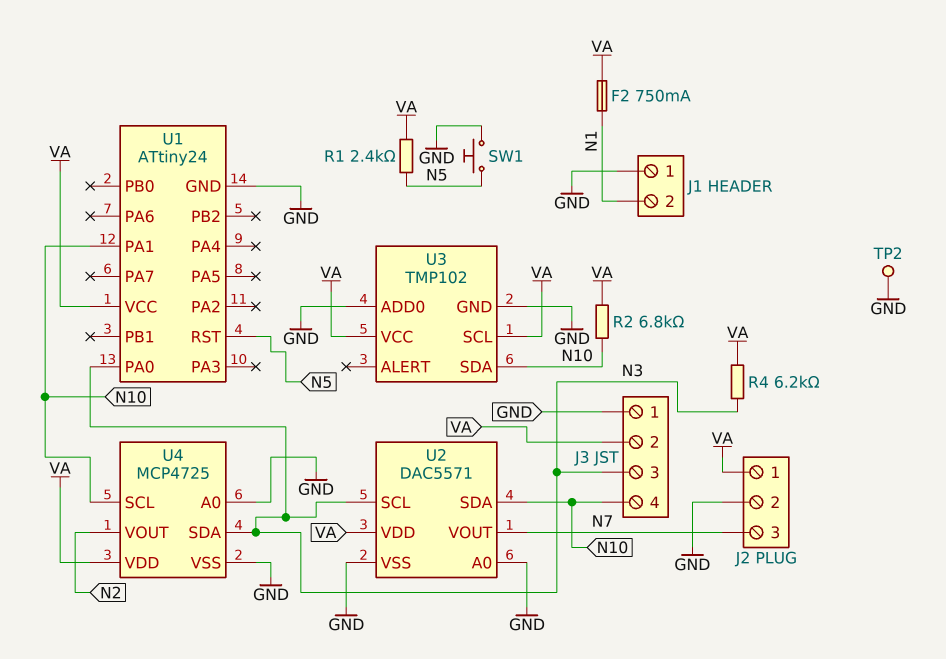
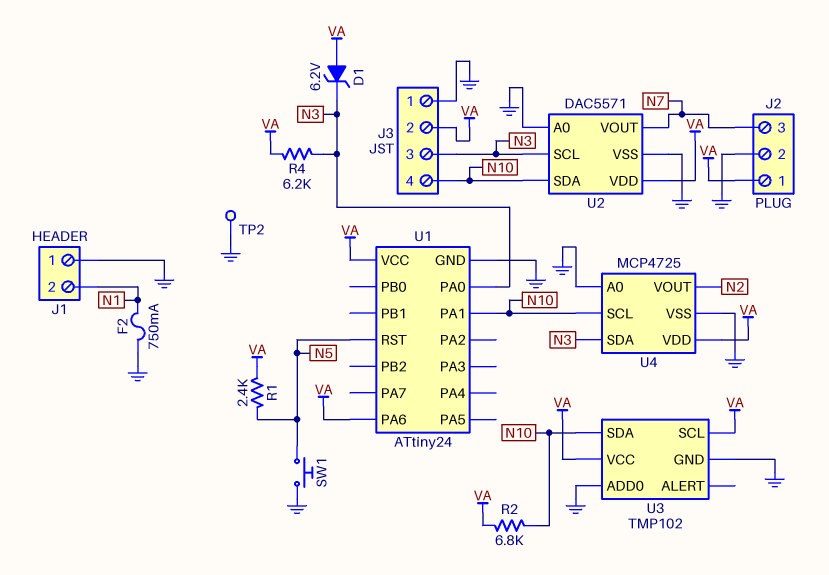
D1: none -> zener 6.2V (A VA, K N3)
F2: 750mA (N1, VA) -> 750mA (GND, N1)
U1 pin PA6: none -> VA

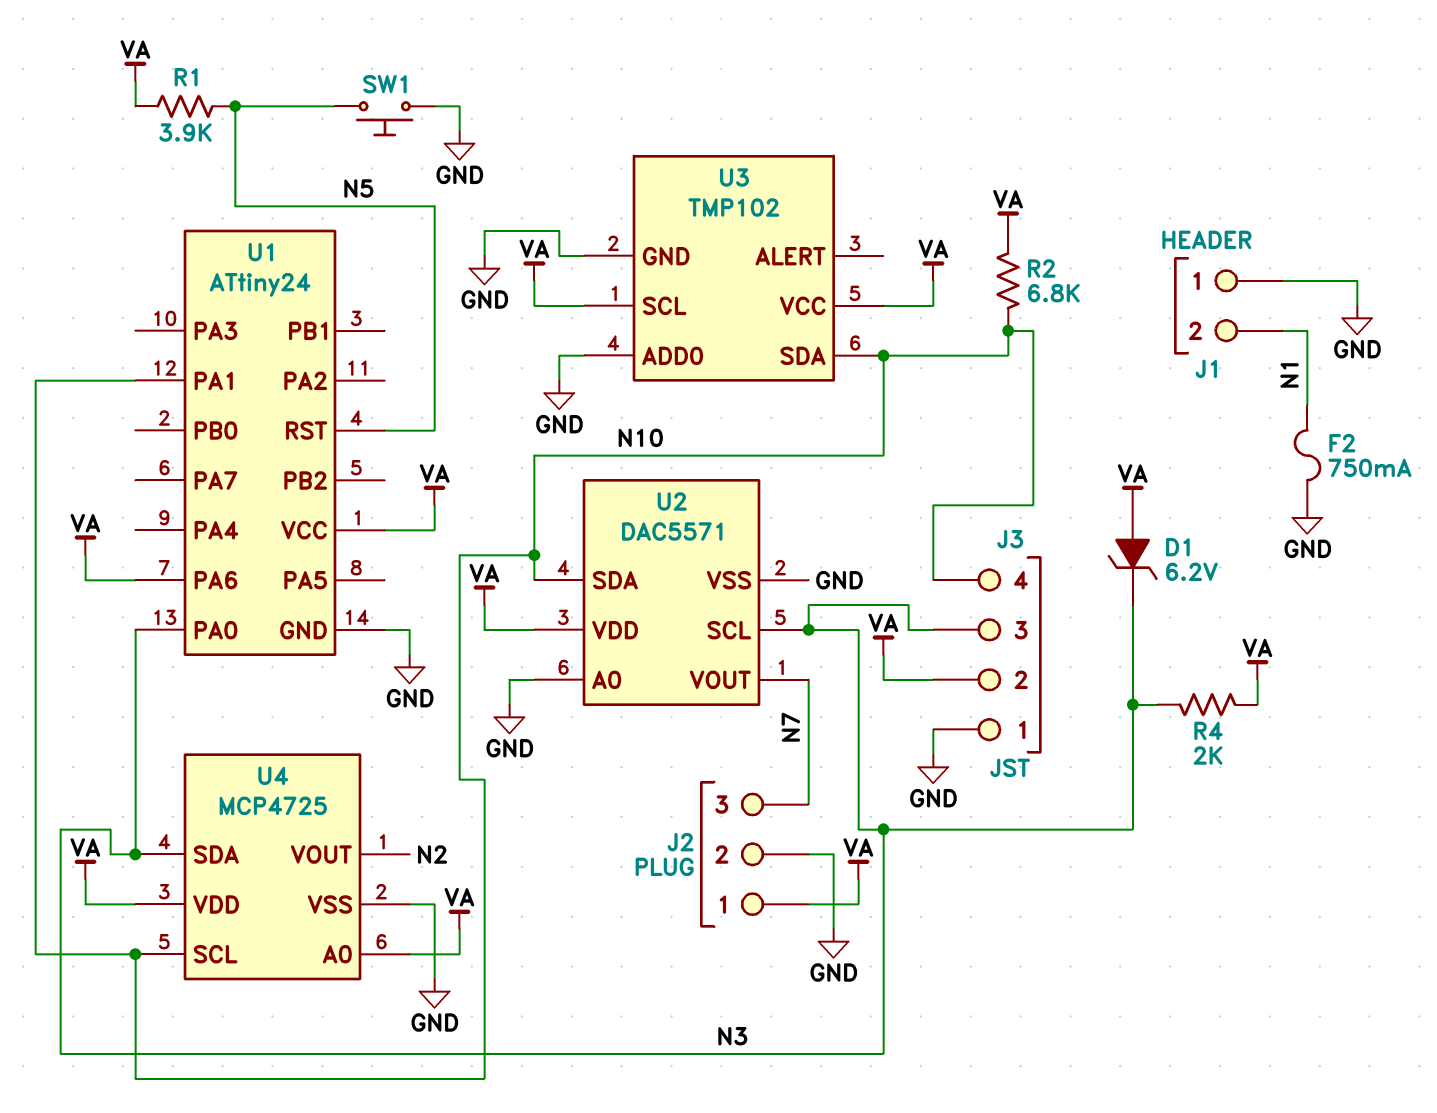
R1: 2.4k (N5, VA) -> 3.9k (N5, VA)
R4: 6.2k (N3, VA) -> 2k (N3, VA)
TP2: test point (GND) -> none
U4 pin A0: GND -> VA

